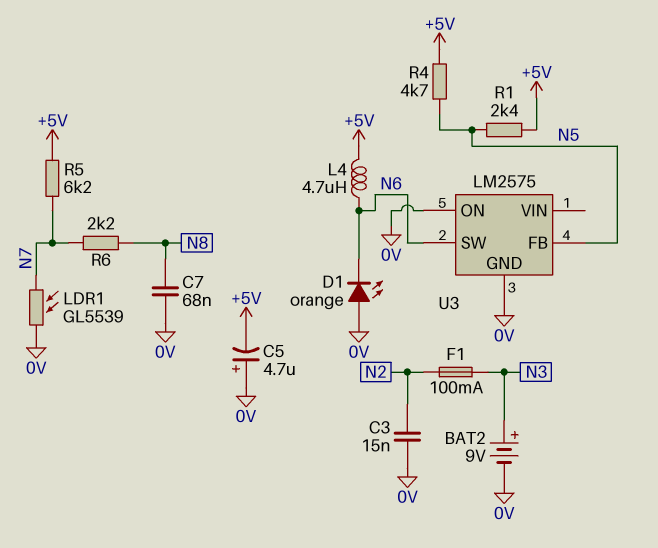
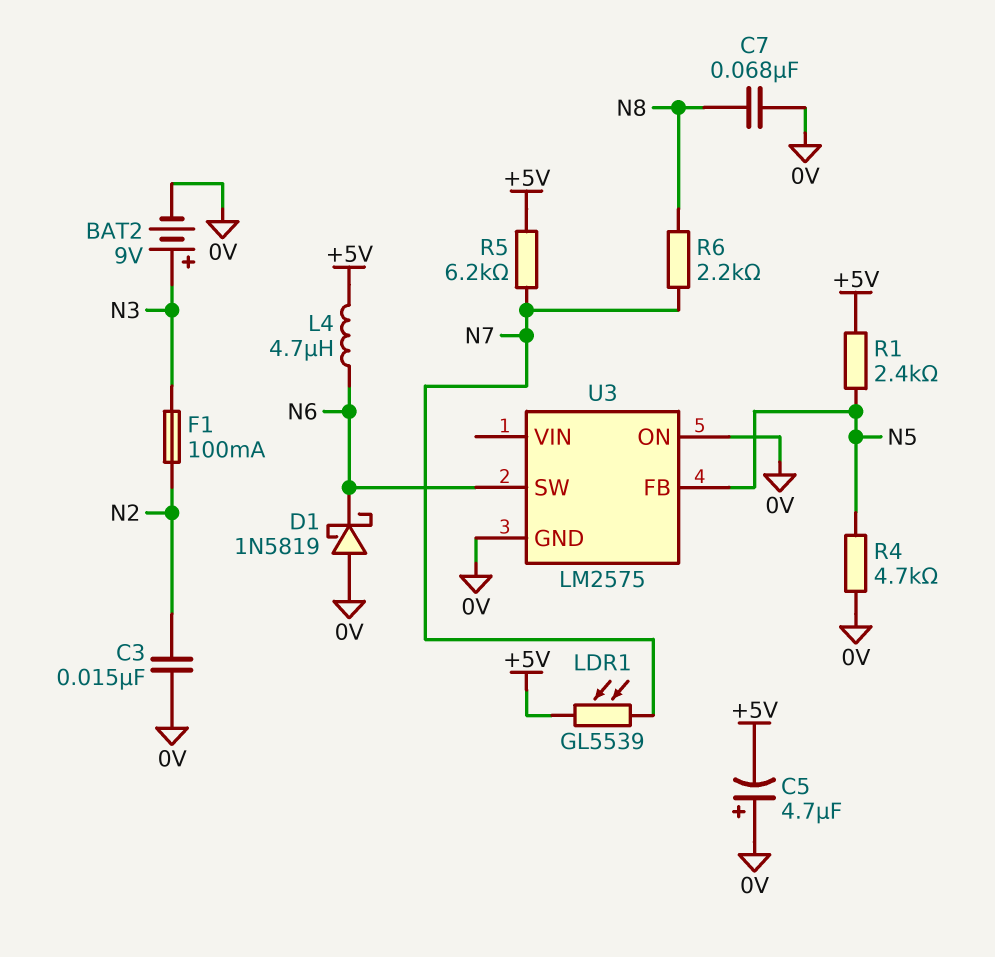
D1: LED orange (A 0V, K N6) -> schottky 1N5819 (A 0V, K N6)
LDR1: GL5539 (0V, N7) -> GL5539 (+5V, N7)
R4: 4.7k (+5V, N5) -> 4.7k (0V, N5)

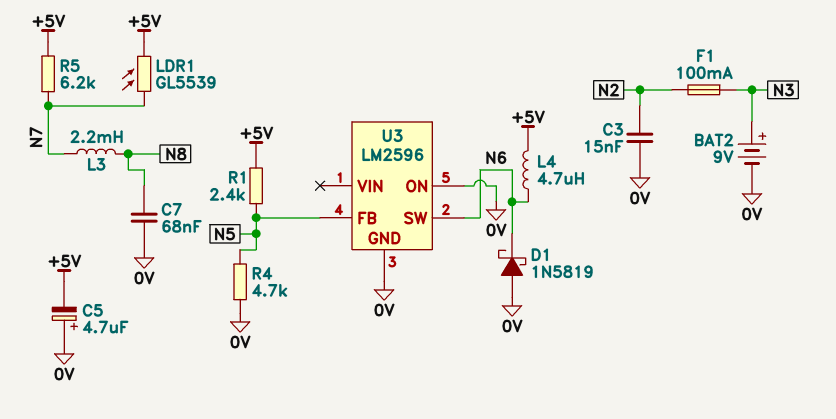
L3: none -> 2.2mH (N7, N8)
R6: 2.2k (N7, N8) -> none
U3: LM2575 -> LM2596

